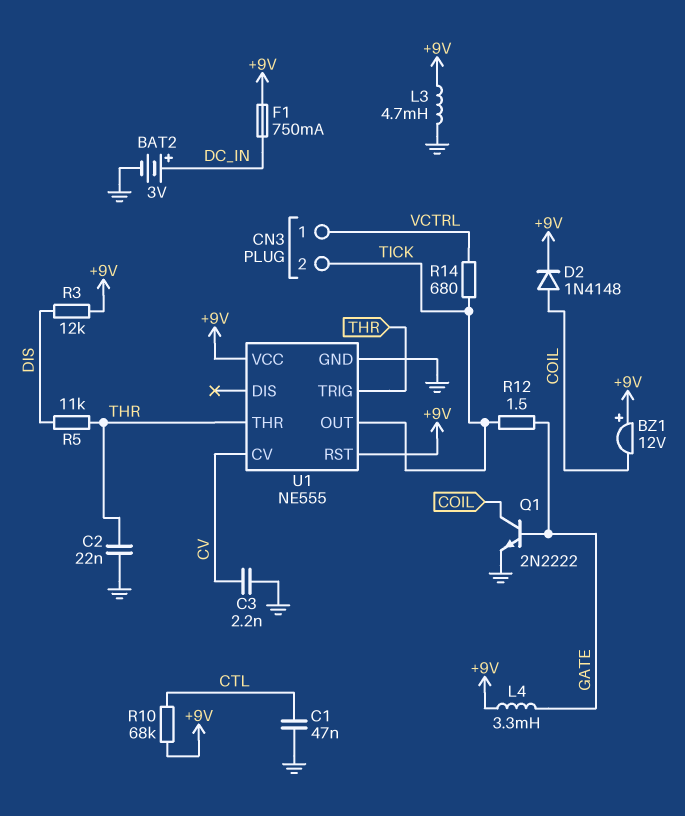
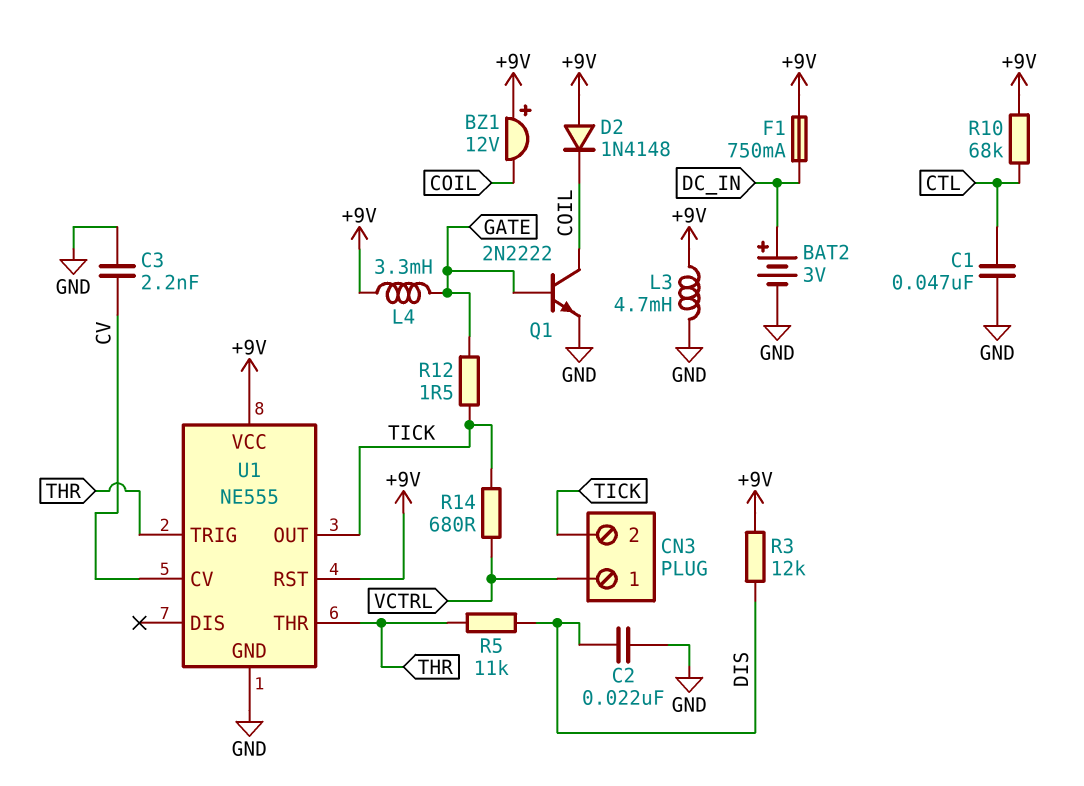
C2: 22nF (GND, THR) -> 22nF (DIS, GND)
D2: diode 1N4148 (A COIL, K +9V) -> diode 1N4148 (A +9V, K COIL)

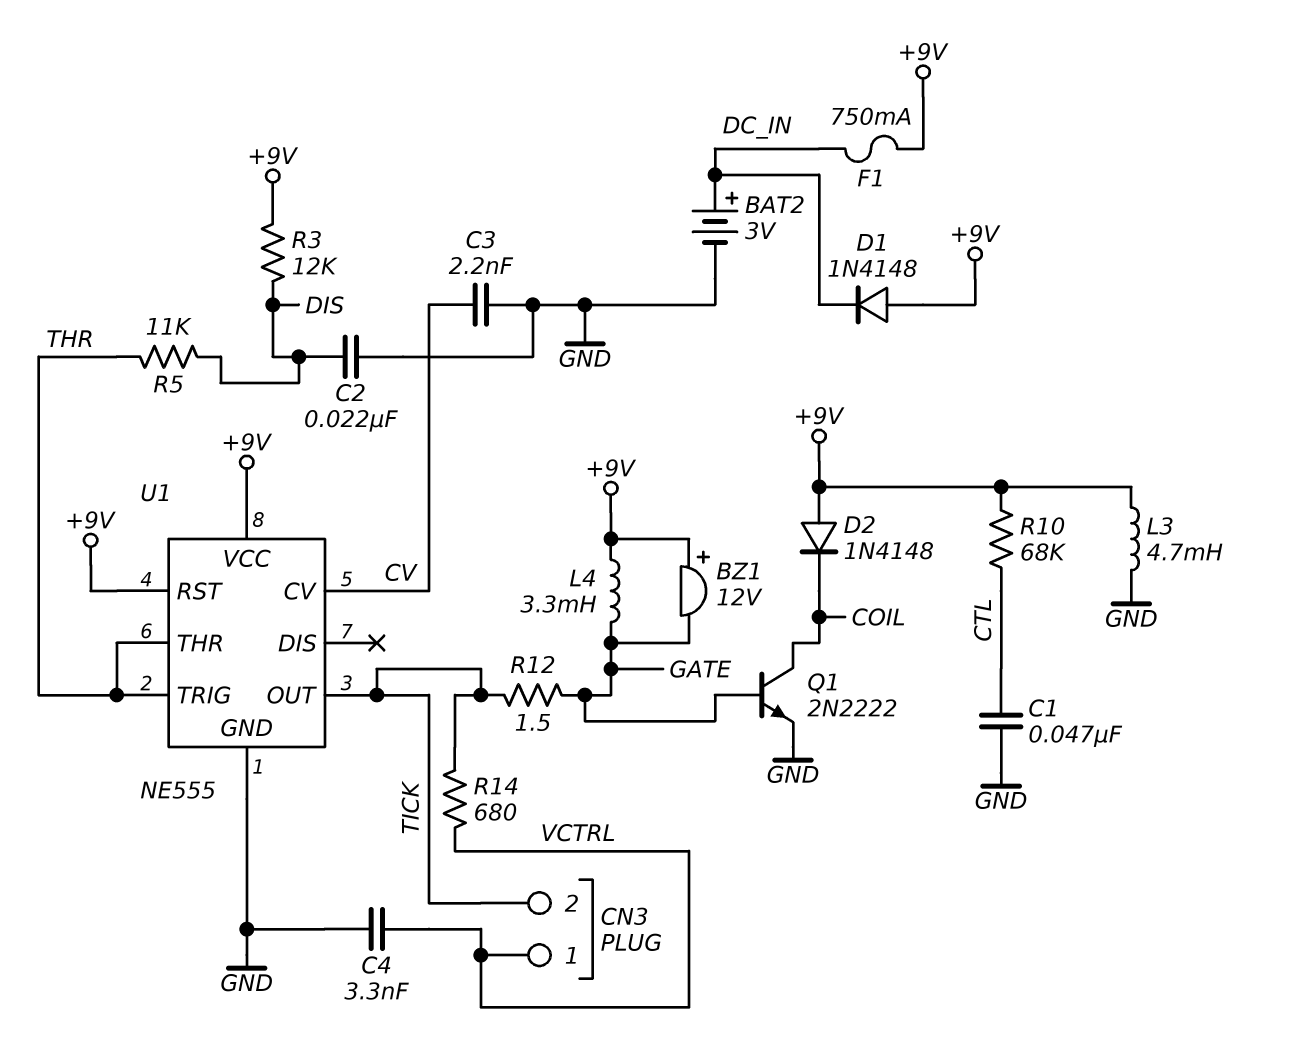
BZ1: buzzer 12V (plus +9V, minus COIL) -> buzzer 12V (plus +9V, minus GATE)
C4: none -> 3.3nF (GND, VCTRL)
D1: none -> diode 1N4148 (A +9V, K DC_IN)

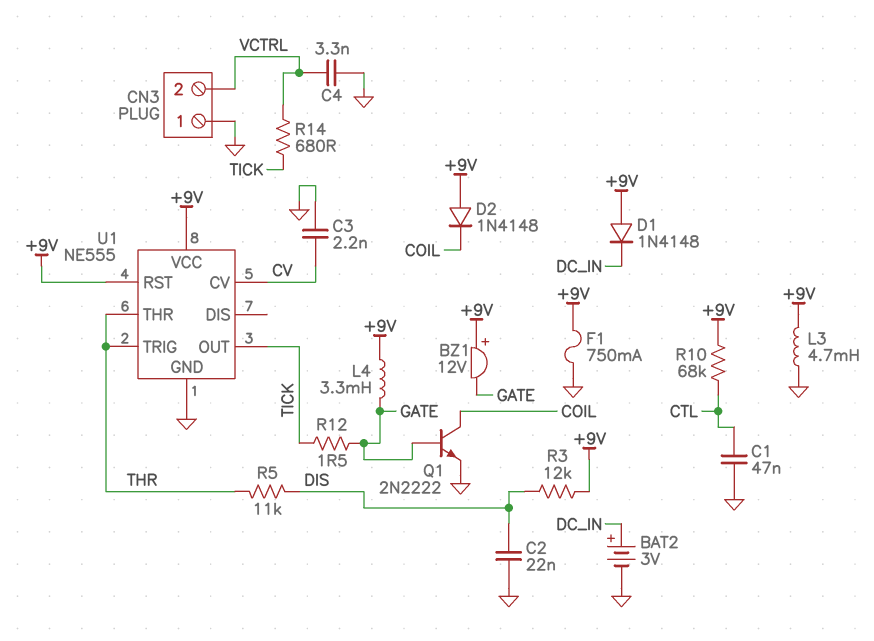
CN3 pin 1: VCTRL -> GND
CN3 pin 2: TICK -> VCTRL
F1: 750mA (+9V, DC_IN) -> 750mA (+9V, GND)

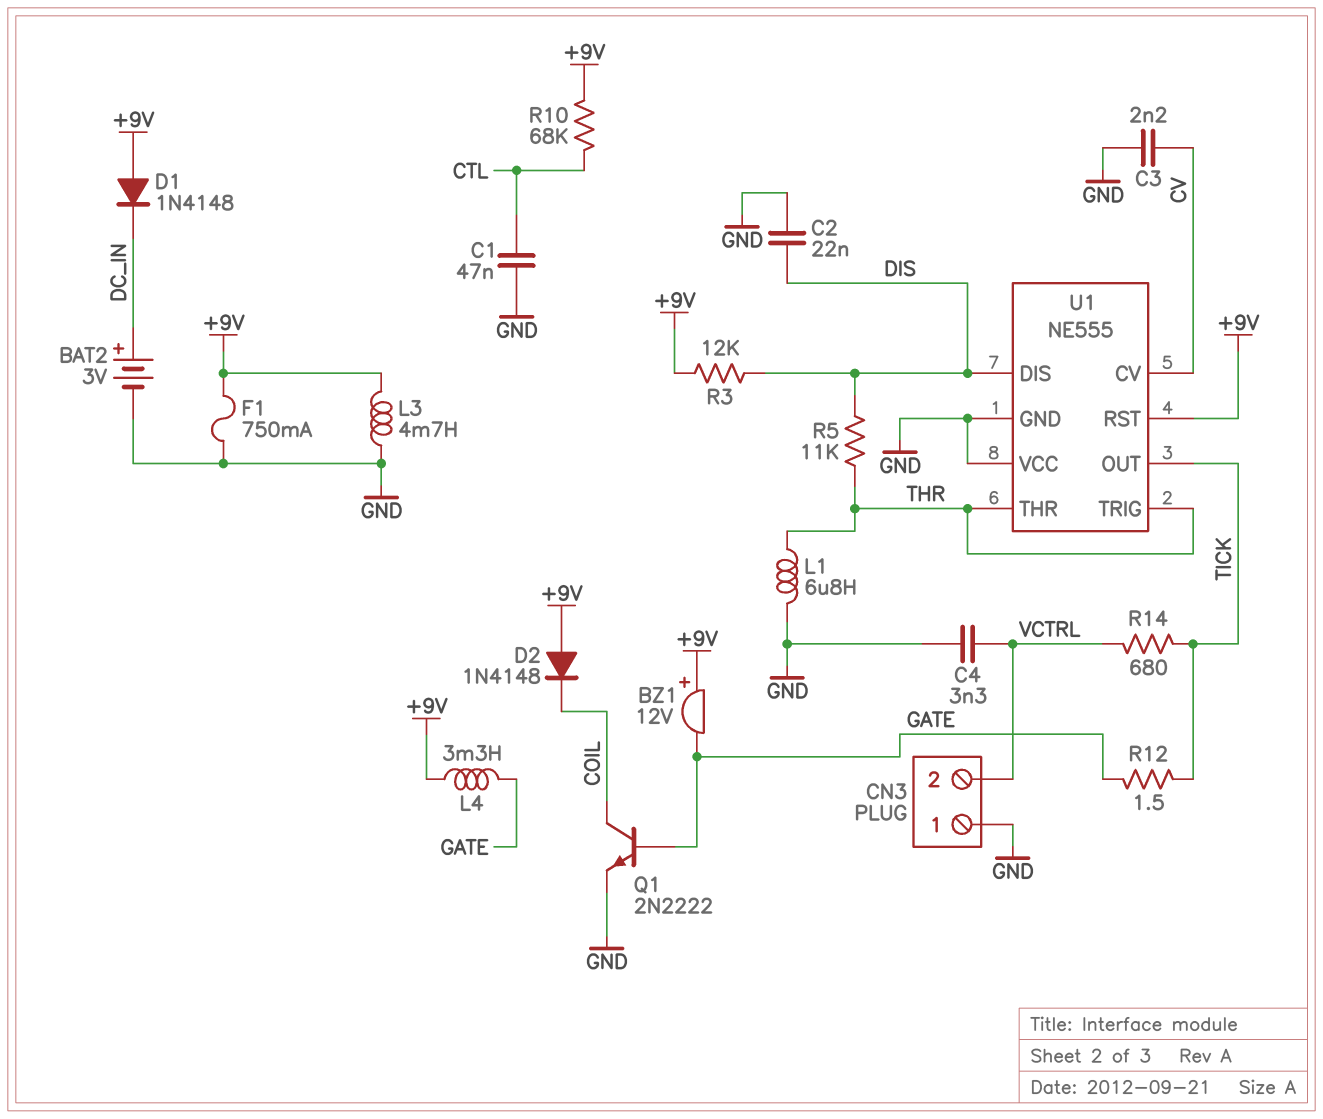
L1: none -> 6.8uH (GND, THR)
U1 pin DIS: none -> DIS
U1 pin VCC: +9V -> GND

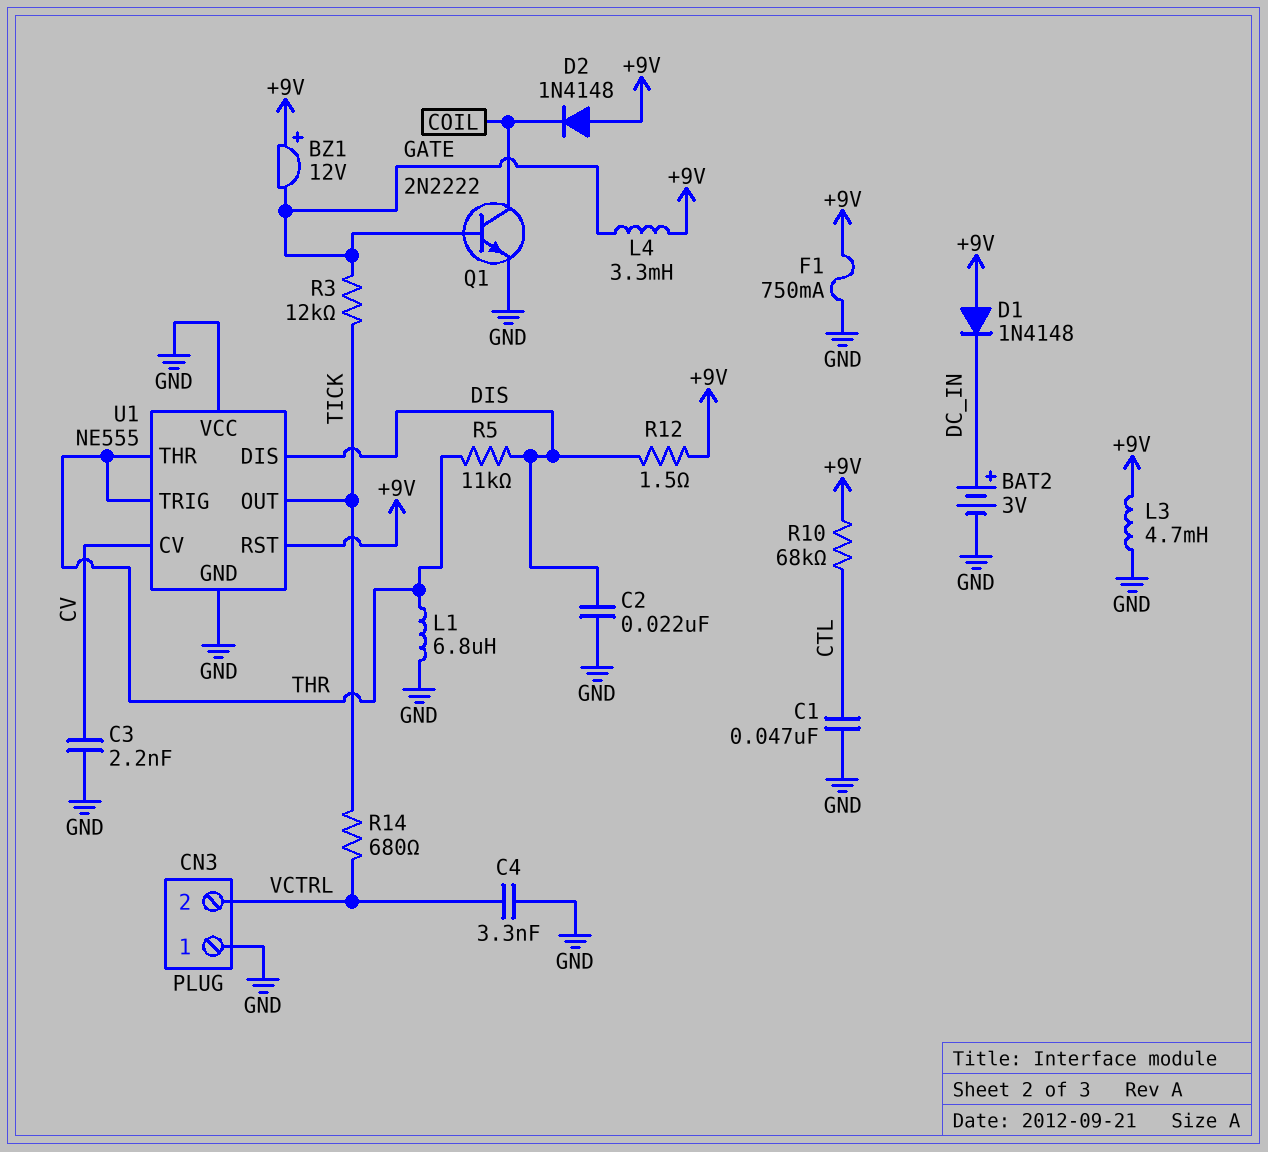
R3: 12k (+9V, DIS) -> 12k (GATE, TICK)
R12: 1.5 (GATE, TICK) -> 1.5 (+9V, DIS)

